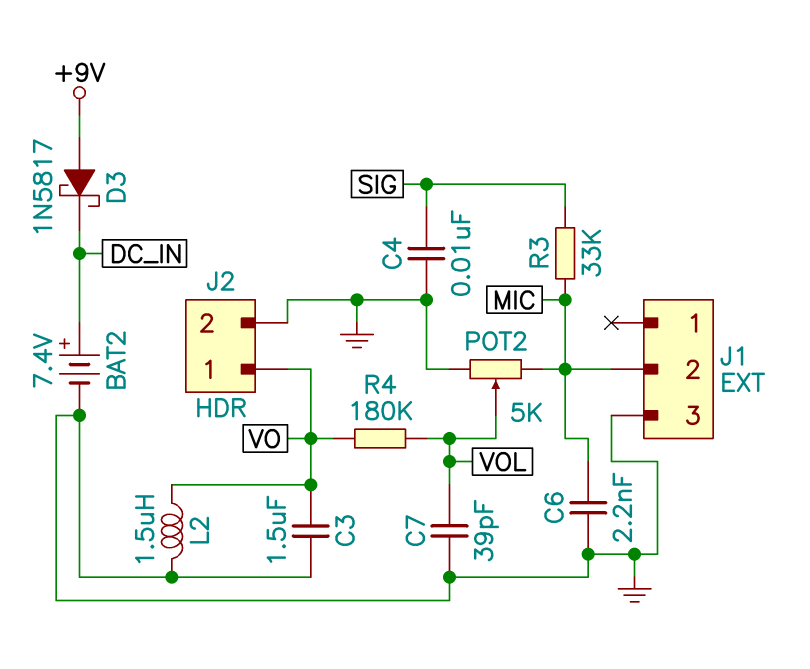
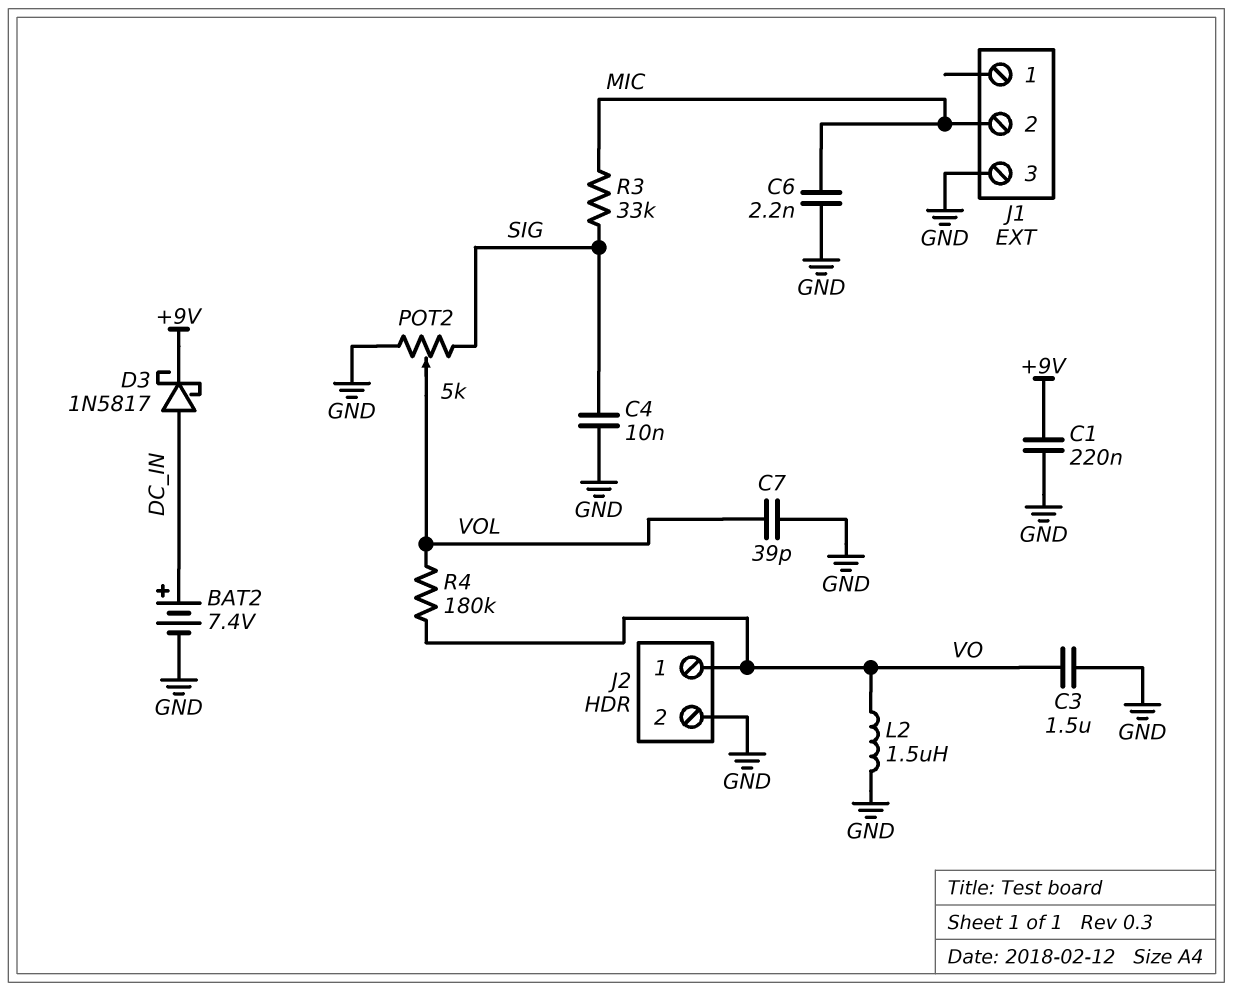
C1: none -> 220nF (+9V, GND)
D3: schottky 1N5817 (A +9V, K DC_IN) -> schottky 1N5817 (A DC_IN, K +9V)
POT2: 5k (GND, MIC, wiper VOL) -> 5k (GND, SIG, wiper VOL)

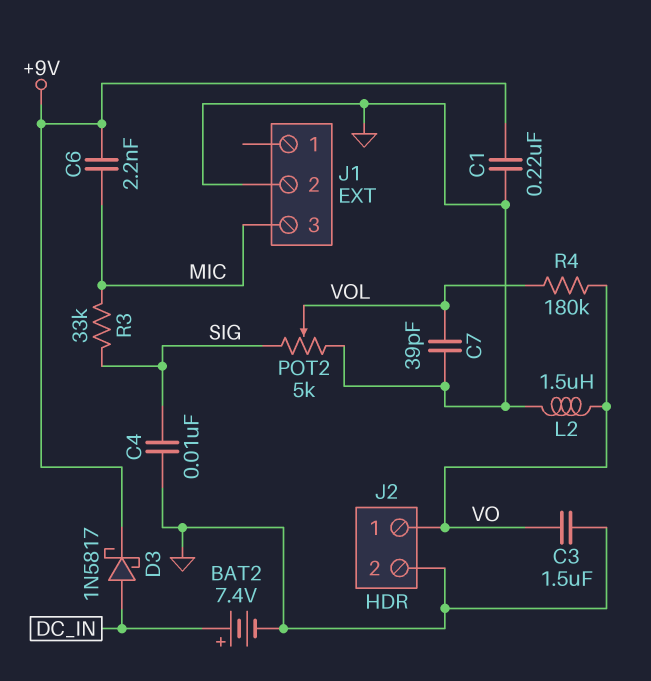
C6: 2.2nF (GND, MIC) -> 2.2nF (+9V, MIC)
J1 pin 2: MIC -> GND
J1 pin 3: GND -> MIC

